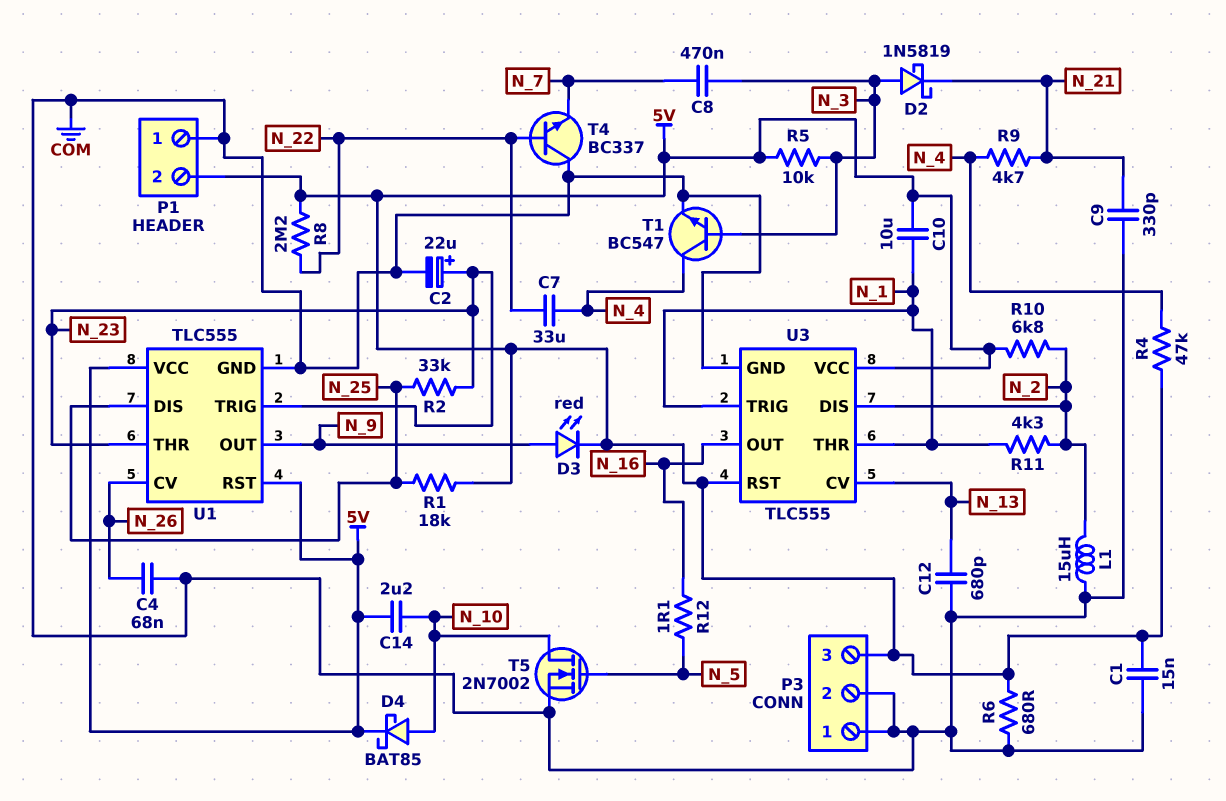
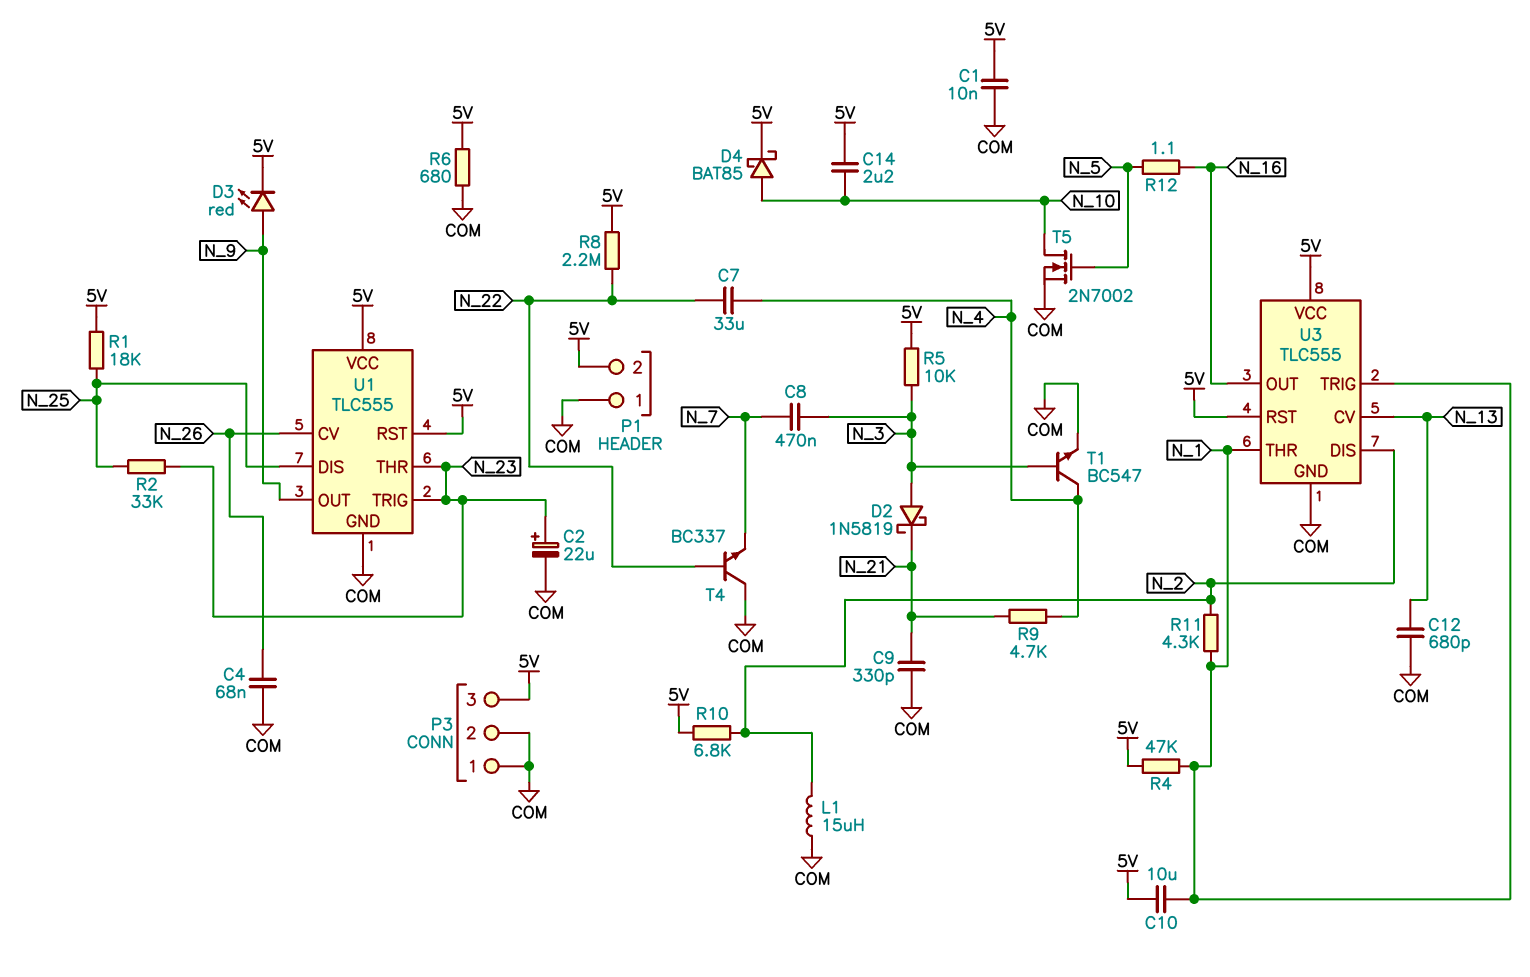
C1: 15nF (5V, COM) -> 10nF (5V, COM)
R4: 47k (5V, N_4) -> 47k (5V, N_1)

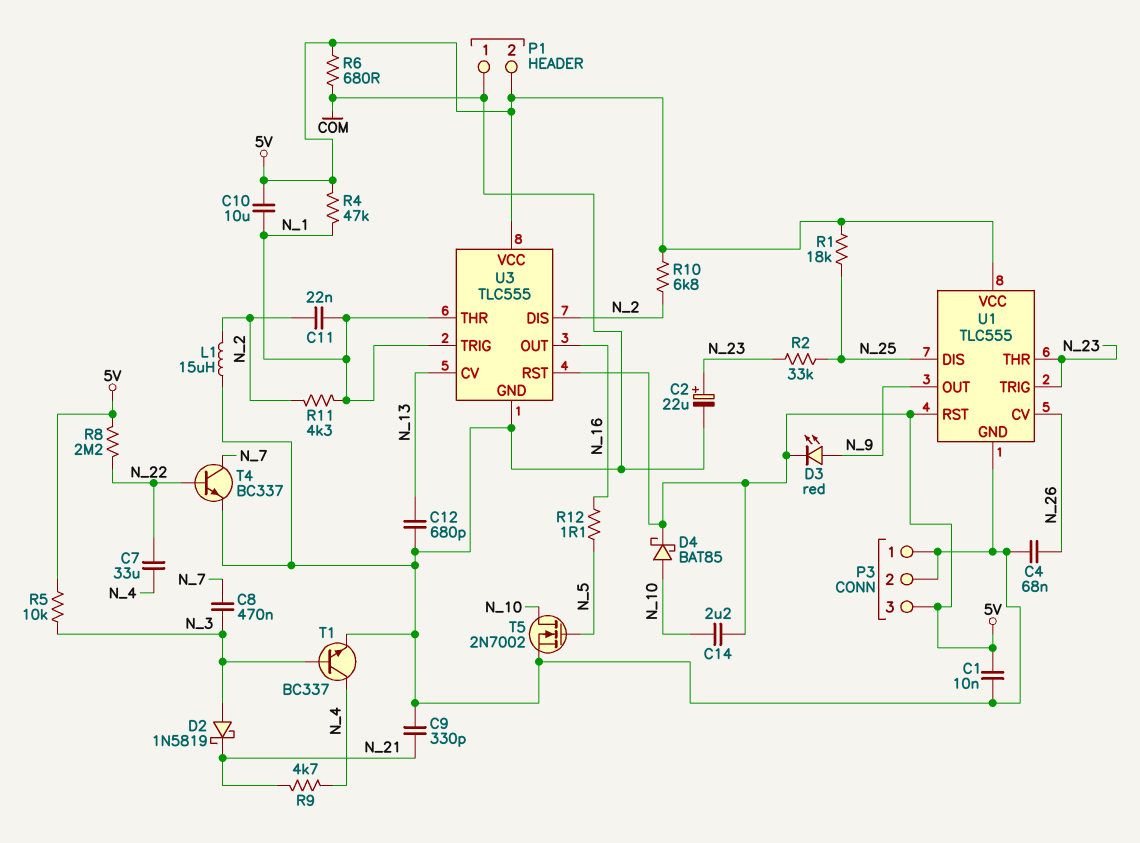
C11: none -> 22nF (N_1, N_2)
T1: NPN BC547 (B N_3, C N_4, E COM) -> NPN BC337 (B N_3, C N_4, E COM)
T4: NPN BC337 (B N_22, C COM, E N_7) -> NPN BC337 (B N_22, C N_7, E COM)

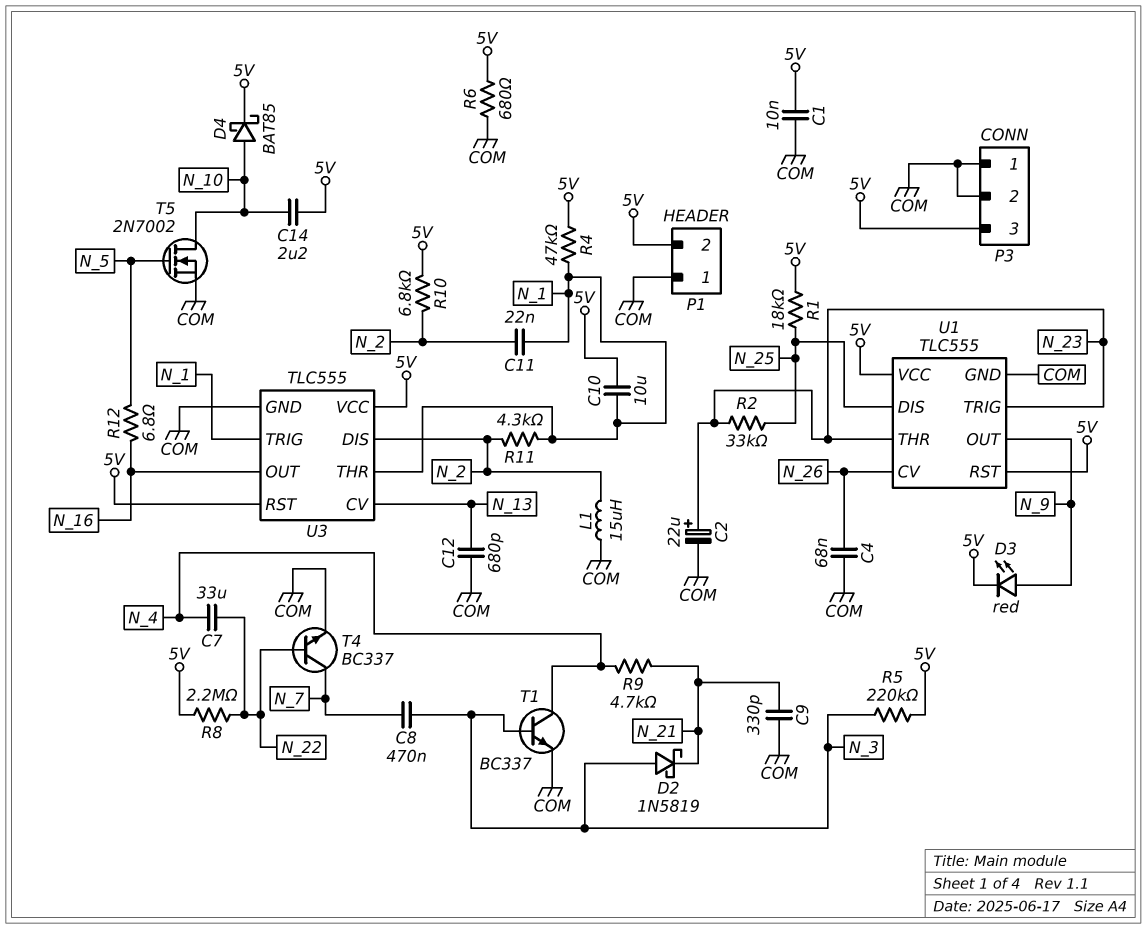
R5: 10k (5V, N_3) -> 220k (5V, N_3)
R12: 1.1 (N_5, N_16) -> 6.8 (N_5, N_16)

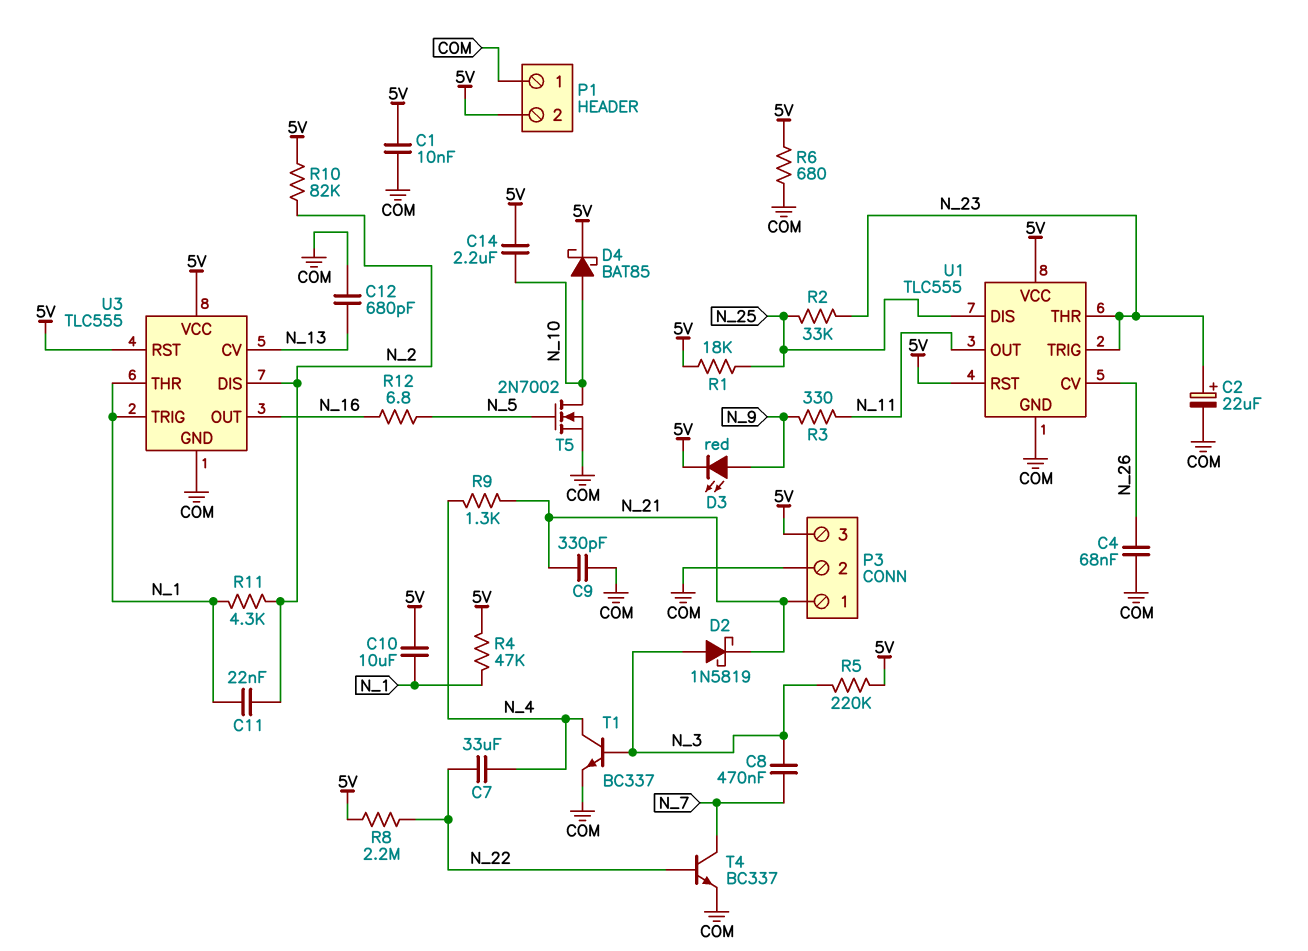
L1: 15uH (COM, N_2) -> none
P3 pin 1: COM -> N_21
R3: none -> 330 (N_9, N_11)
R9: 4.7k (N_4, N_21) -> 1.3k (N_4, N_21)
R10: 6.8k (5V, N_2) -> 82k (5V, N_2)
U1 pin OUT: N_9 -> N_11

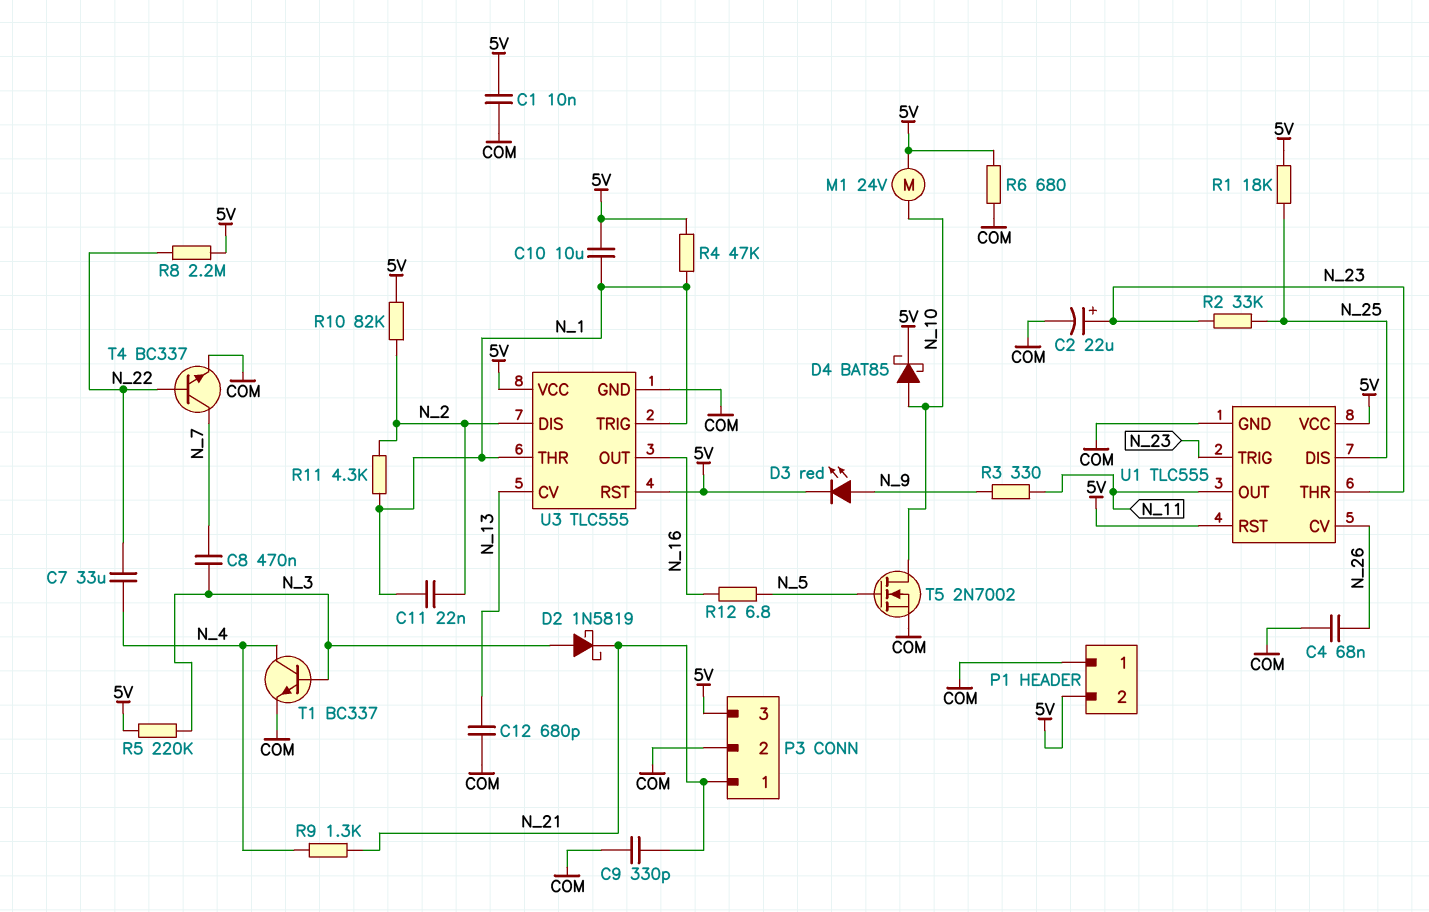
C14: 2.2uF (5V, N_10) -> none
M1: none -> motor 24V (5V, N_10)

